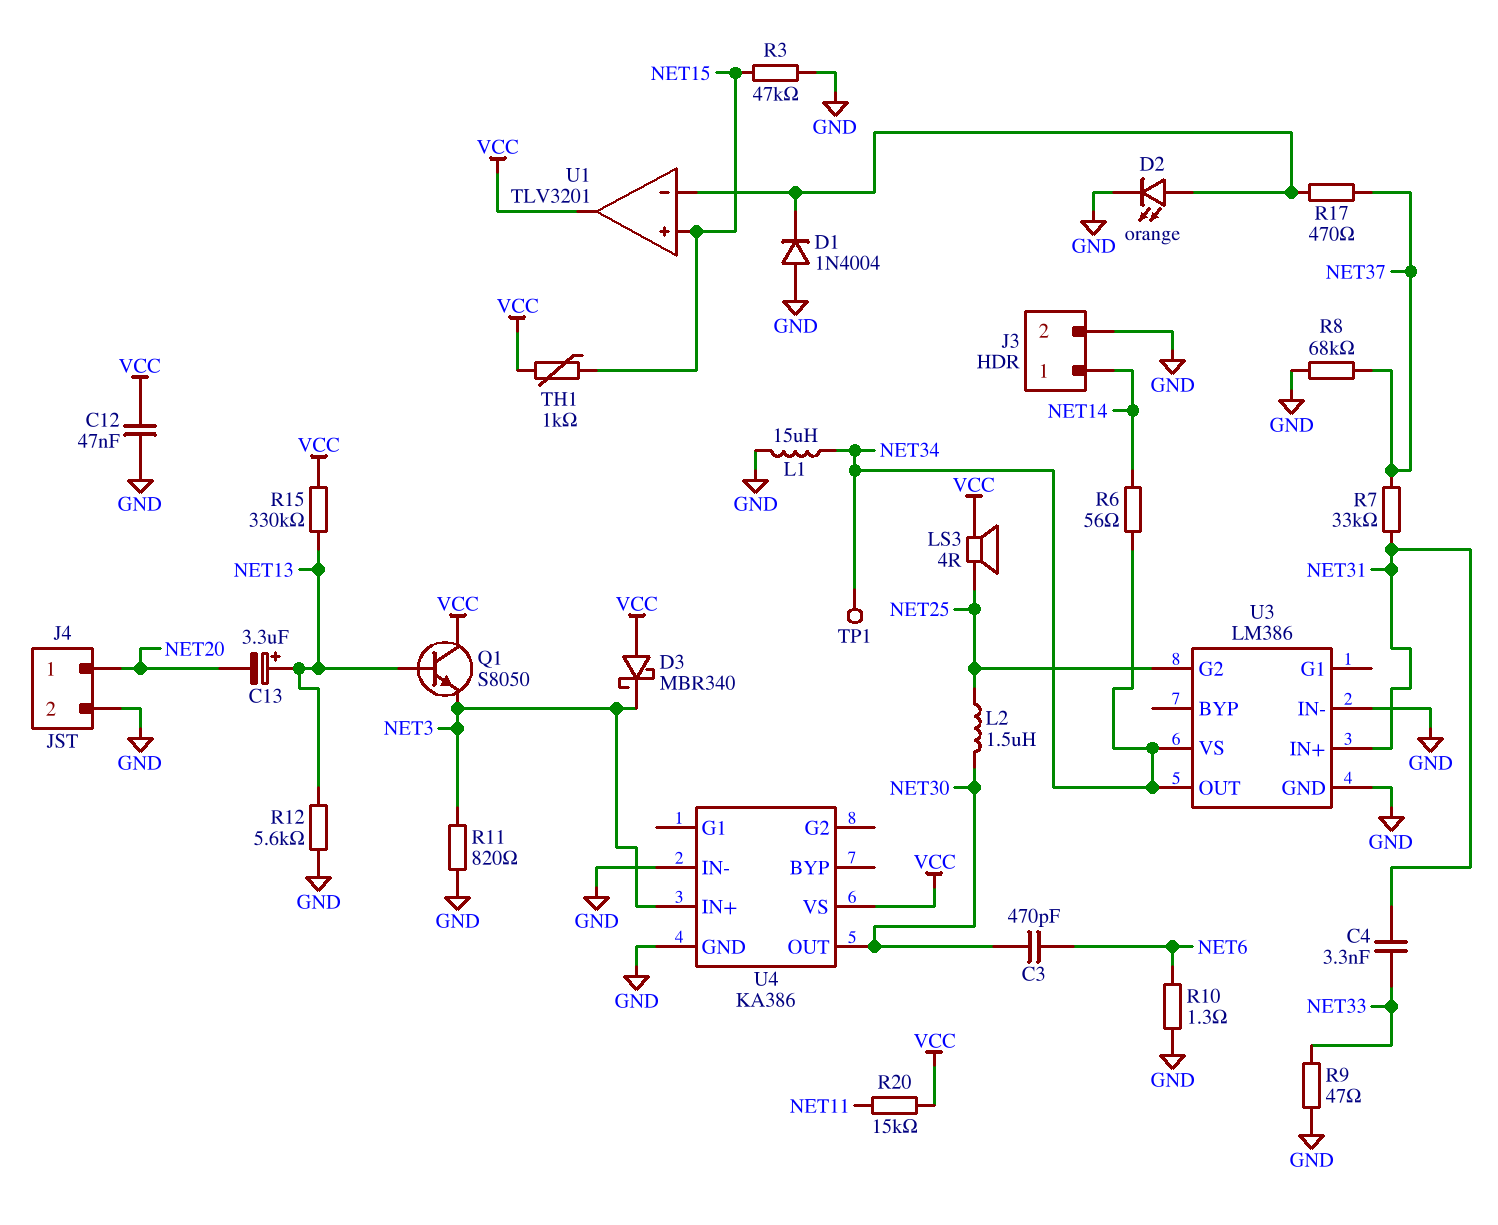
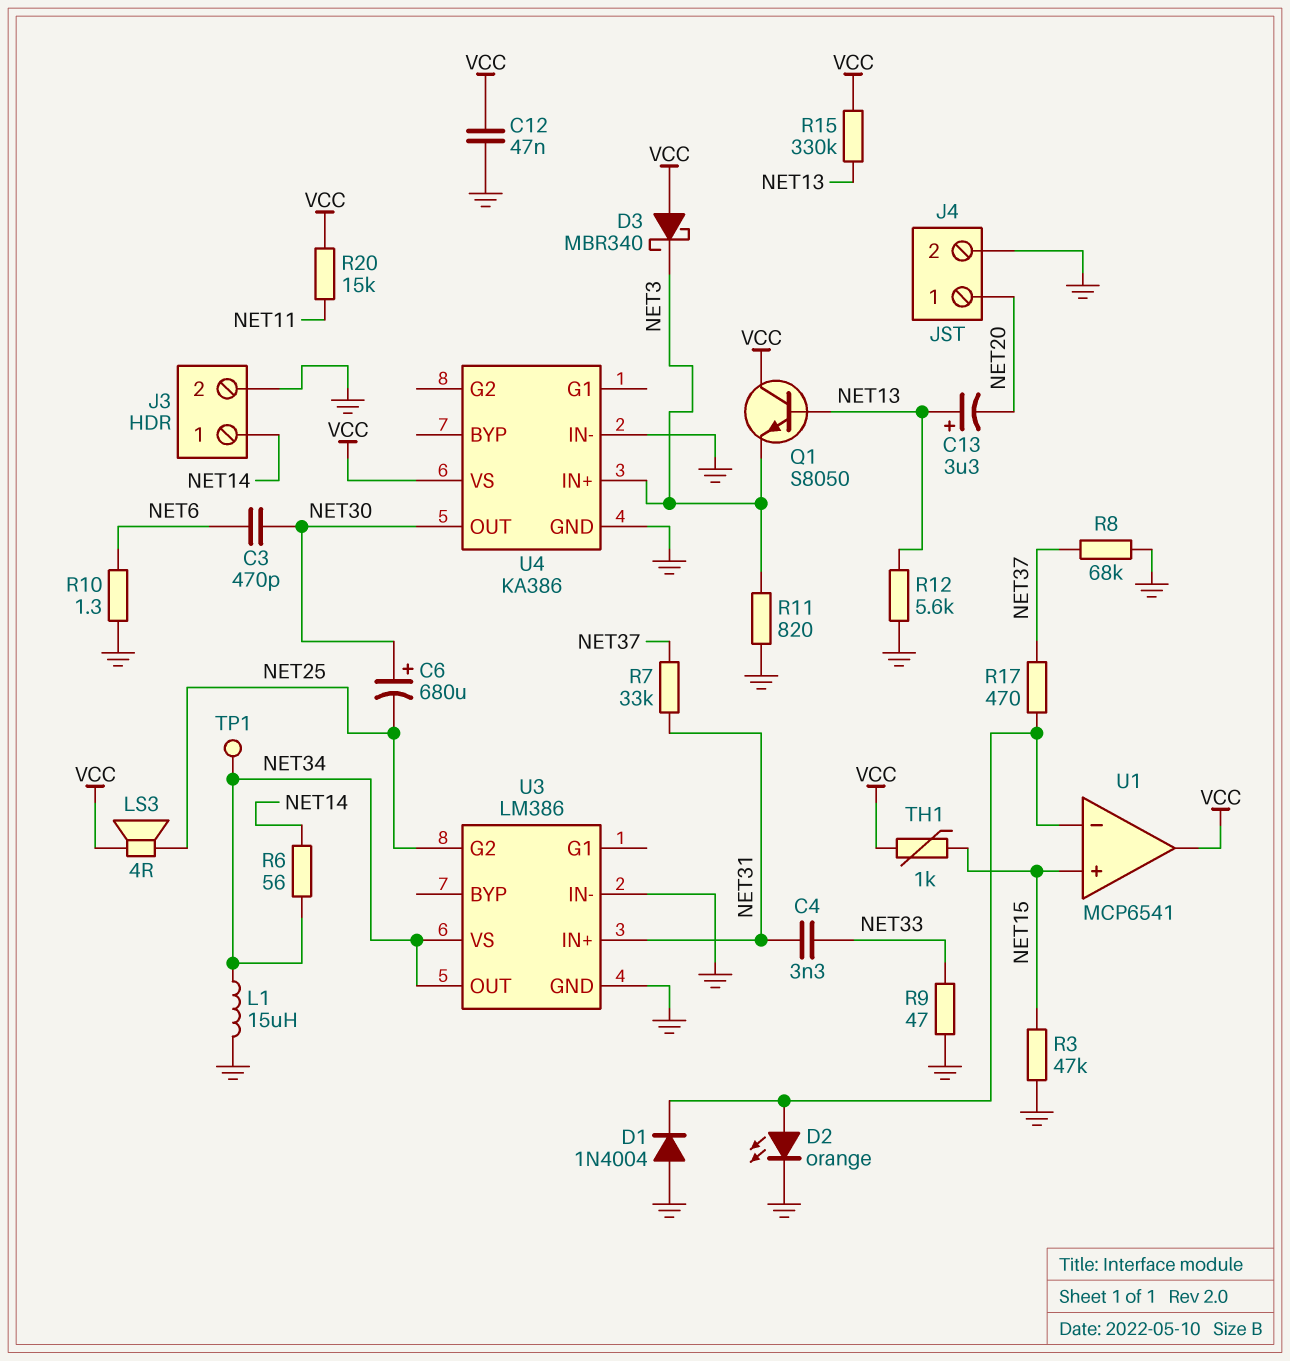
C6: none -> 680uF (plus NET30, minus NET25)
L2: 1.5uH (NET25, NET30) -> none
U1: TLV3201 -> MCP6541

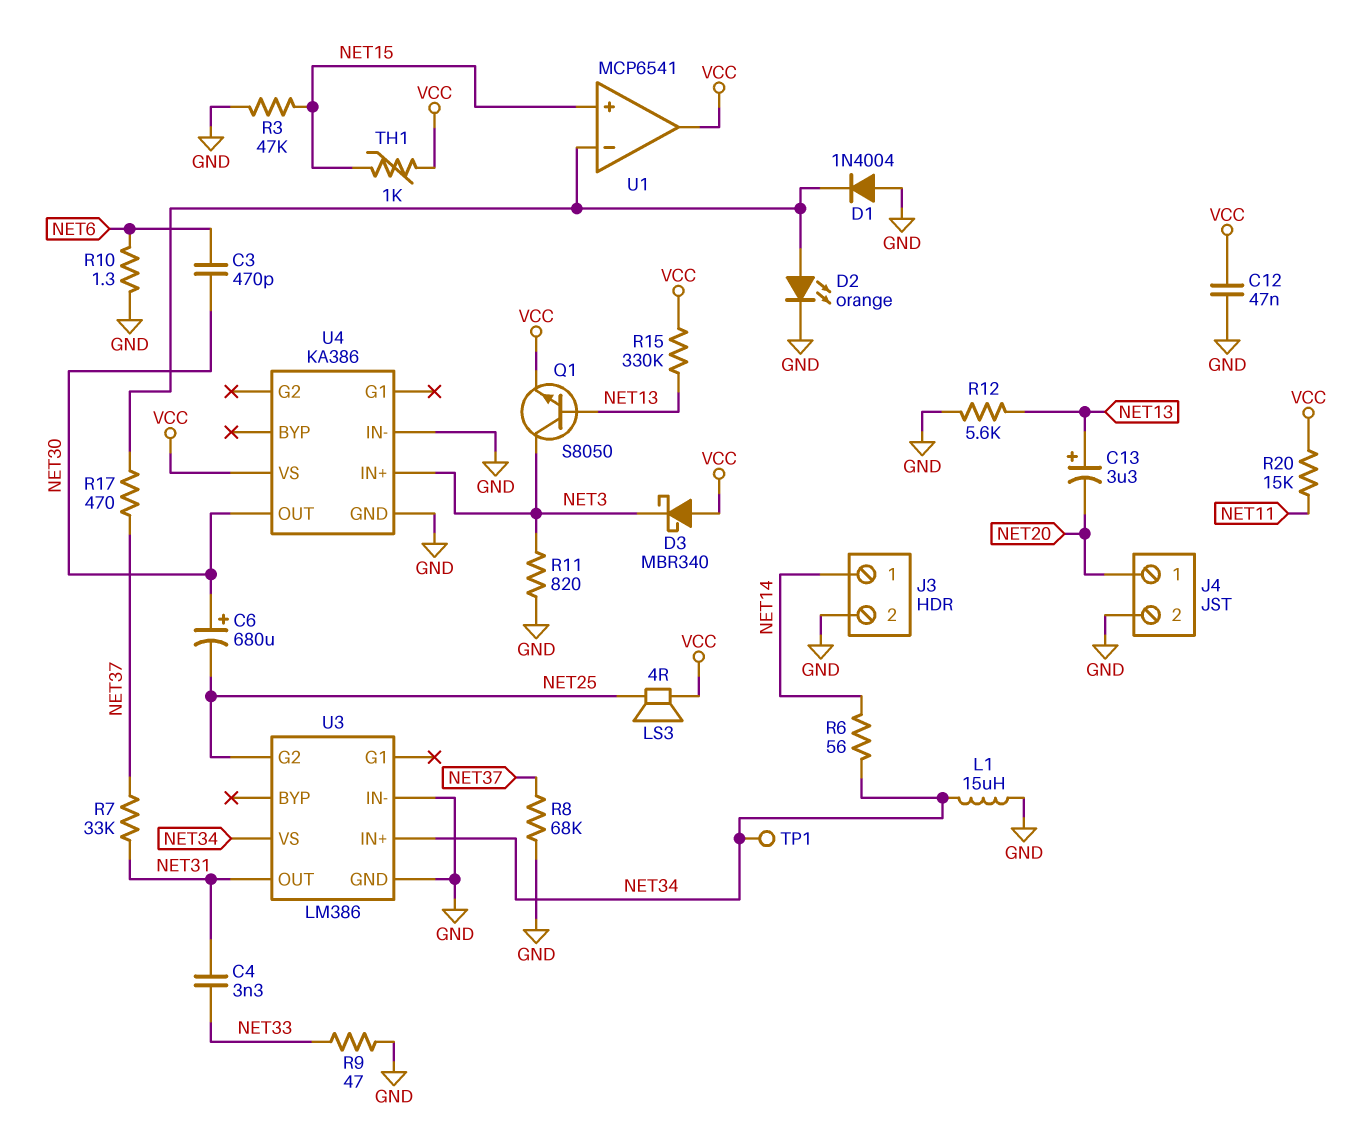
Q1: NPN S8050 (B NET13, C VCC, E NET3) -> NPN S8050 (B NET13, C NET3, E VCC)
U3 pin IN+: NET31 -> NET34
U3 pin OUT: NET34 -> NET31

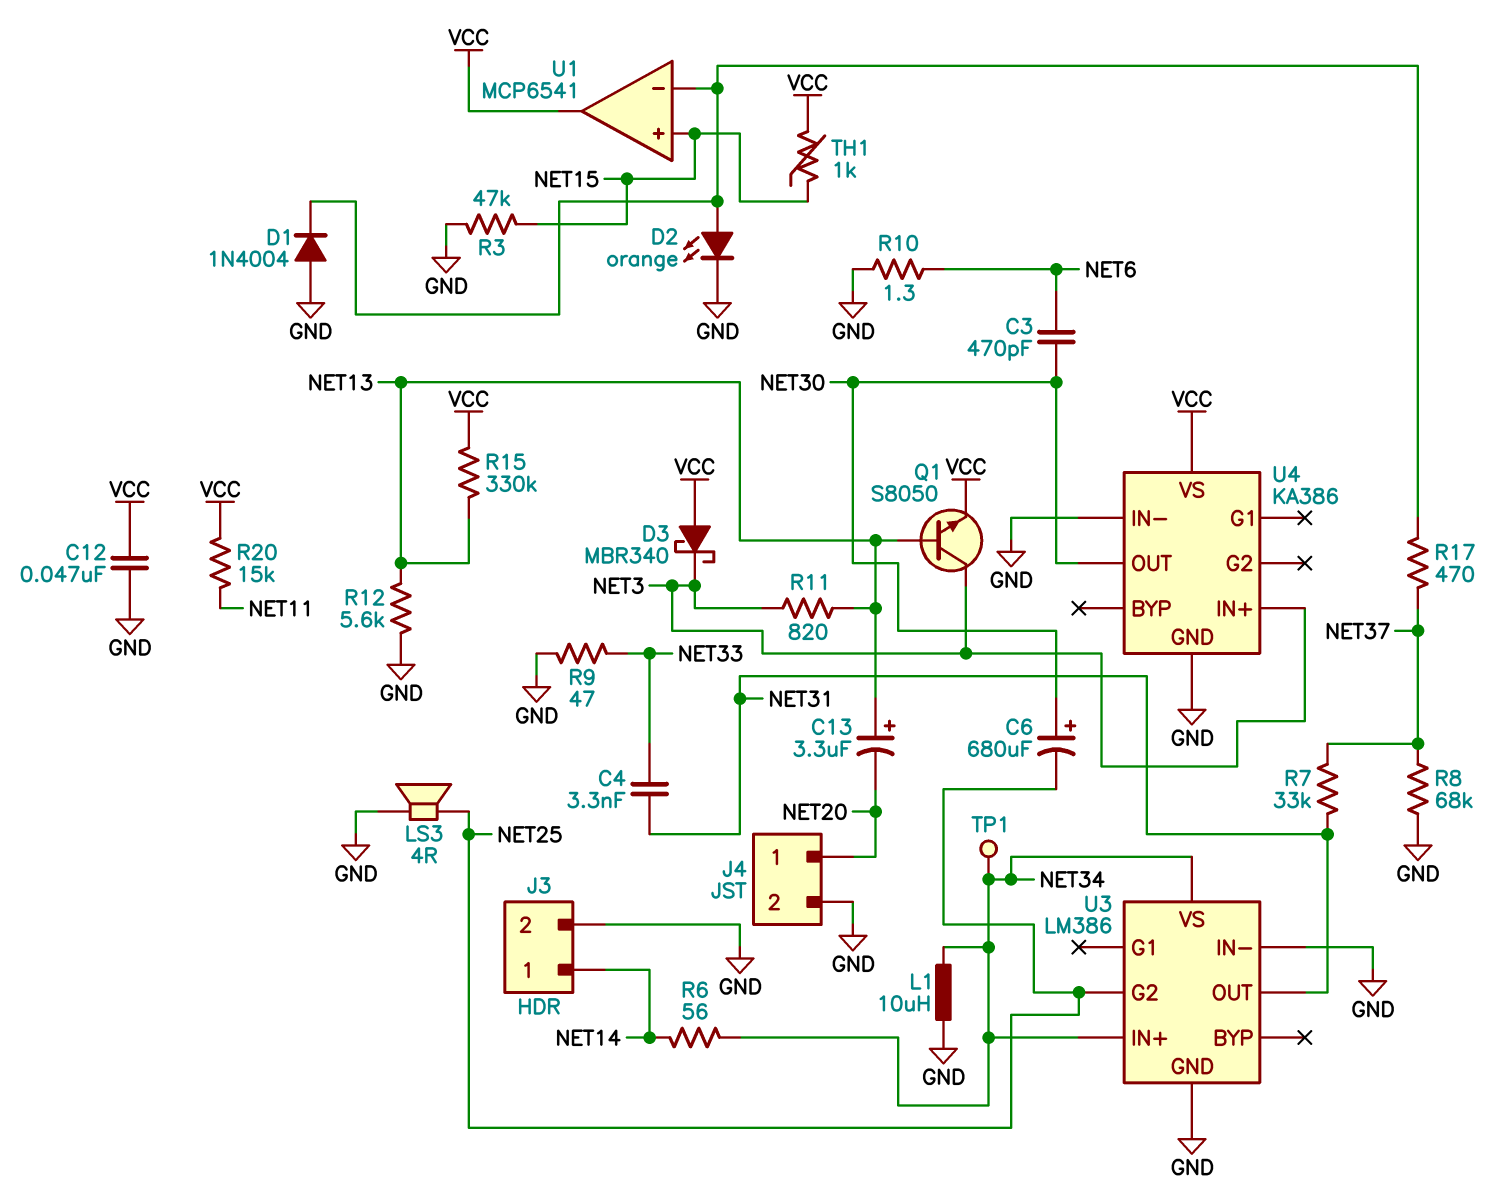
L1: 15uH (GND, NET34) -> 10uH (GND, NET34)
LS3: speaker 4R (NET25, VCC) -> speaker 4R (GND, NET25)
R11: 820 (GND, NET3) -> 820 (NET3, NET13)

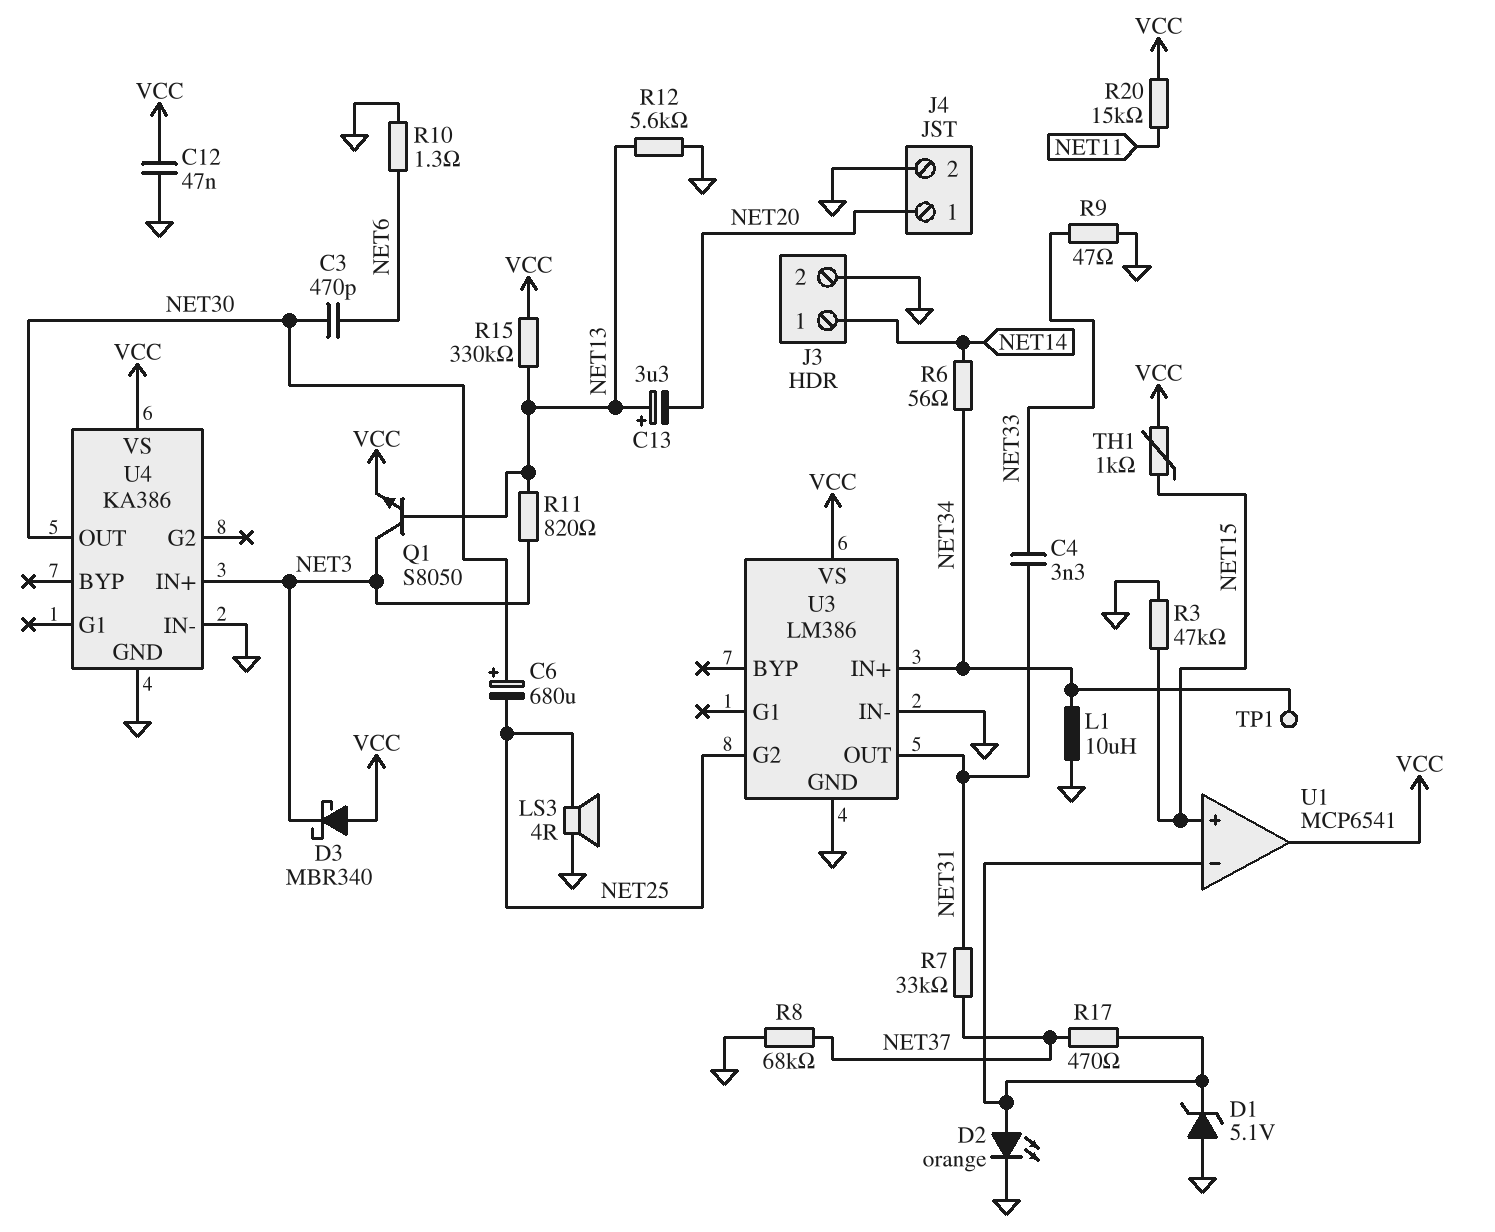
D1: diode 1N4004 (A GND, K U1/in-) -> zener 5.1V (A GND, K U1/in-)
U3 pin VS: NET34 -> VCC

